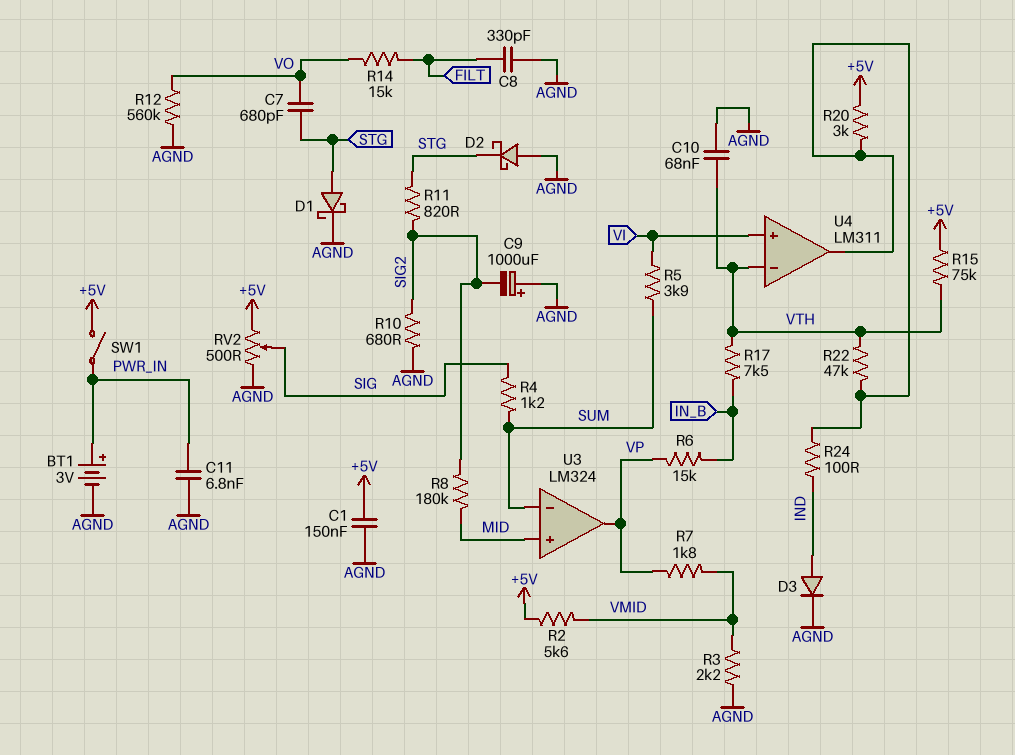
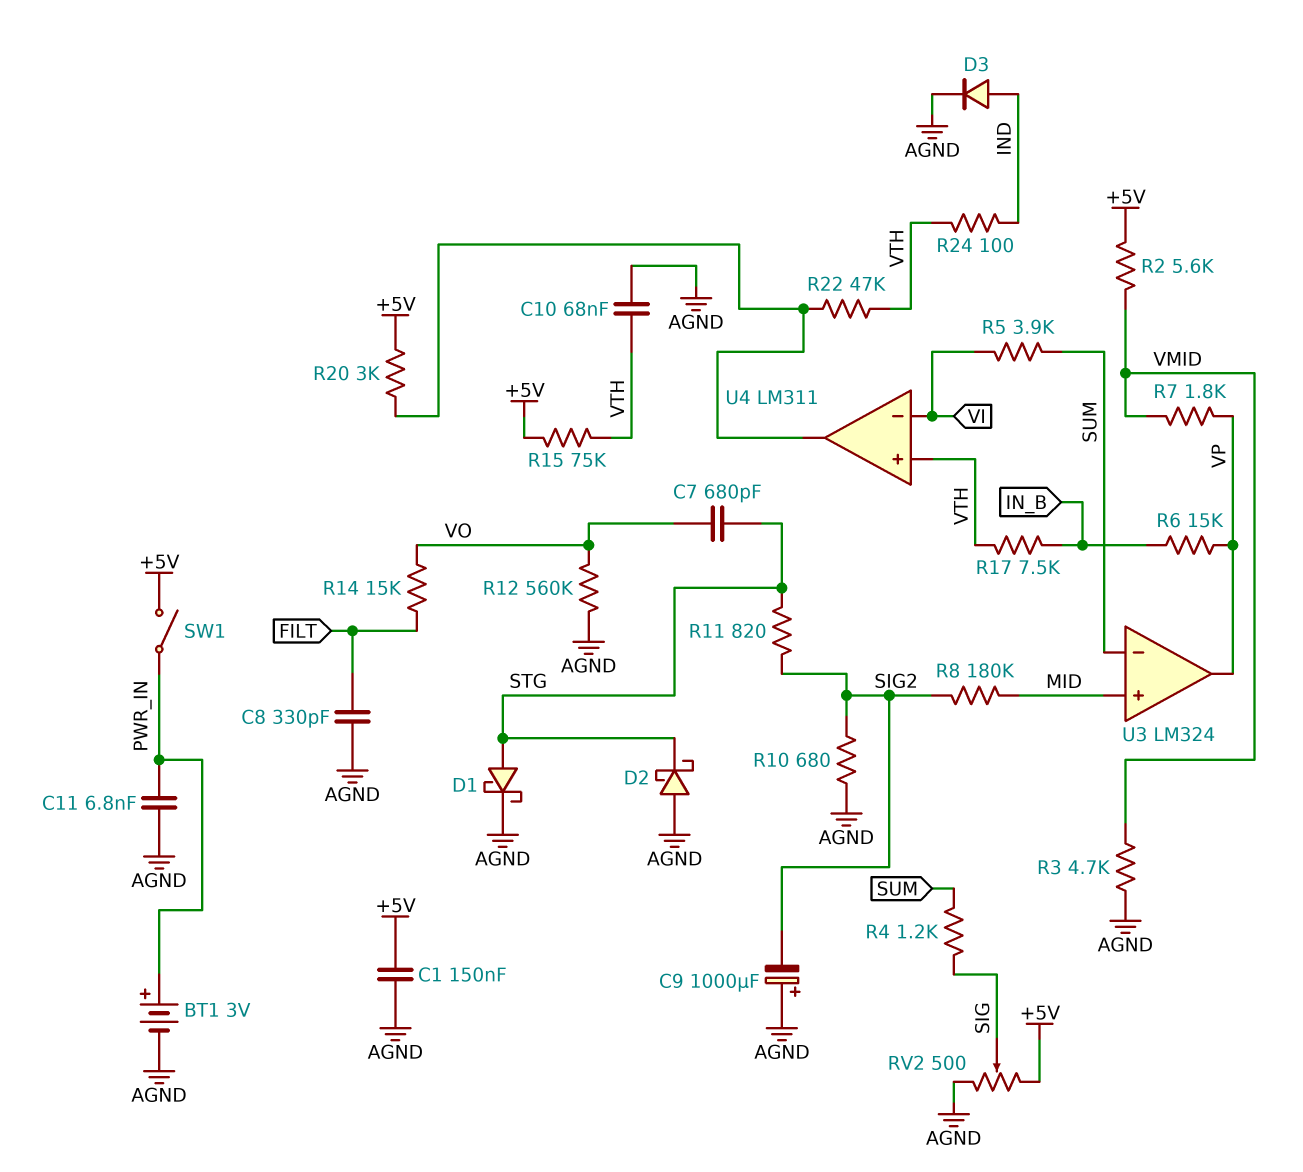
R3: 2.2k (AGND, VMID) -> 4.7k (AGND, VMID)
R24: 100 (IND, U4/out) -> 100 (IND, VTH)
U4 pin in+: VI -> VTH
U4 pin in-: VTH -> VI

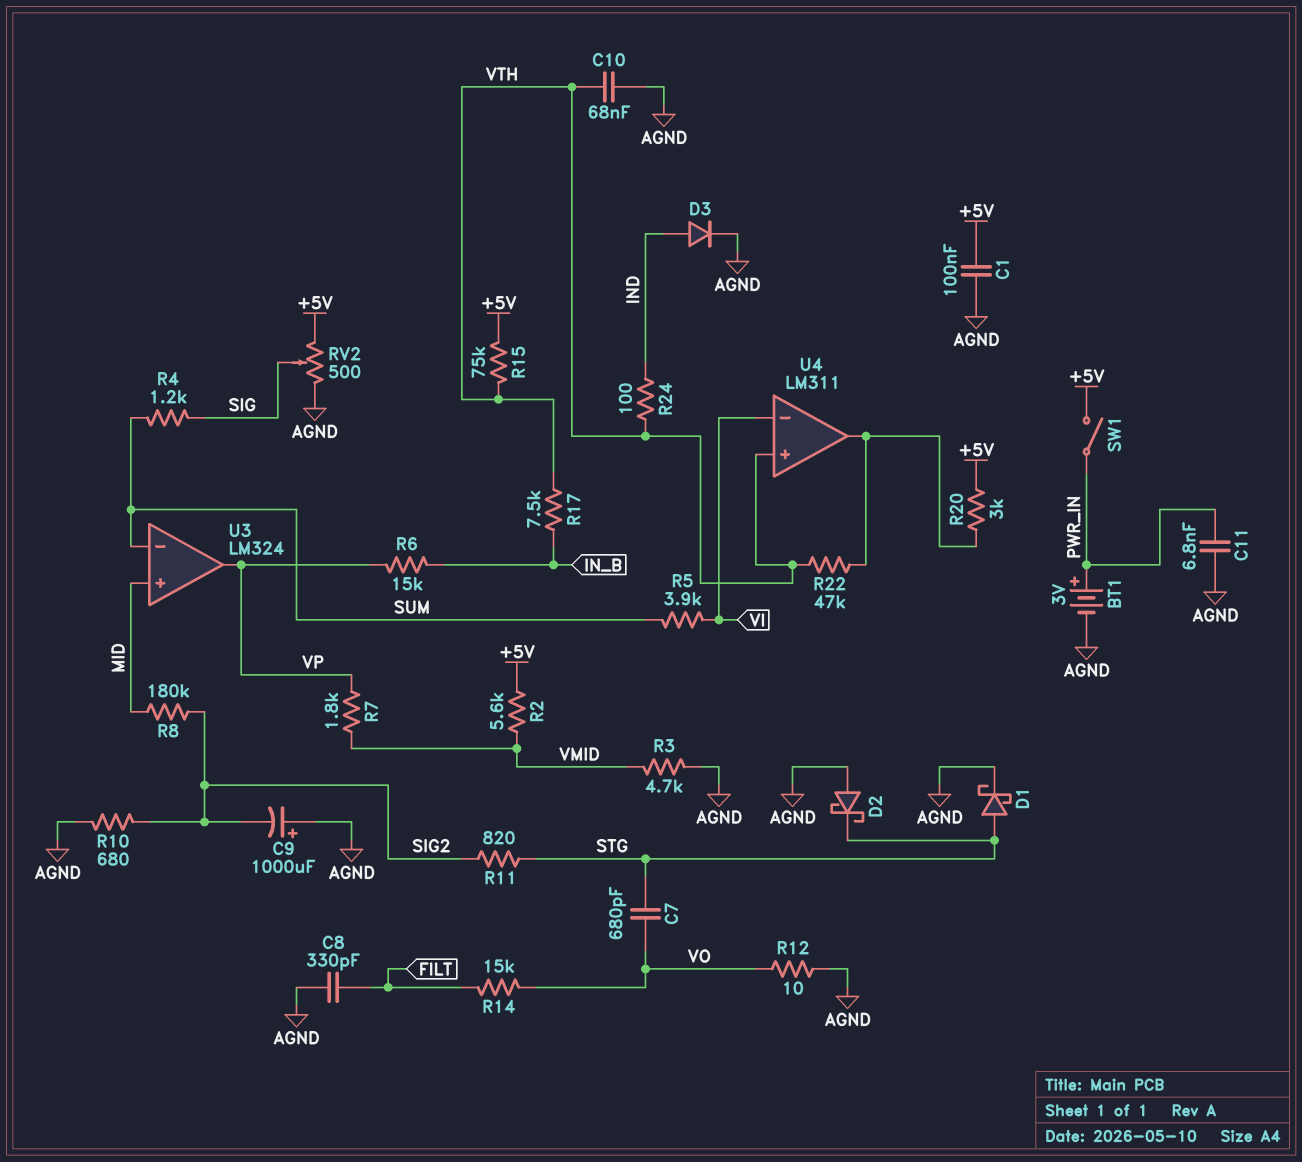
C1: 150nF (+5V, AGND) -> 100nF (+5V, AGND)
R12: 560k (AGND, VO) -> 10 (AGND, VO)

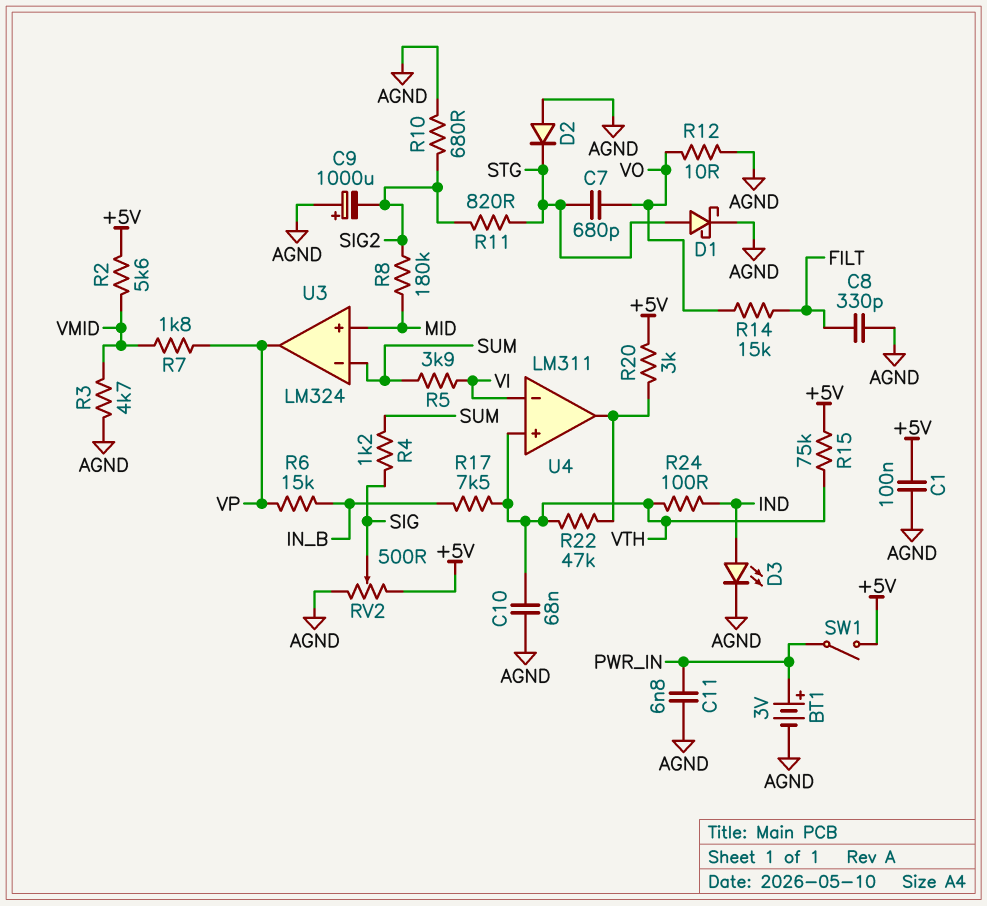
D2: schottky (A AGND, K STG) -> diode (A AGND, K STG)
D3: diode (A IND, K AGND) -> LED (A IND, K AGND)

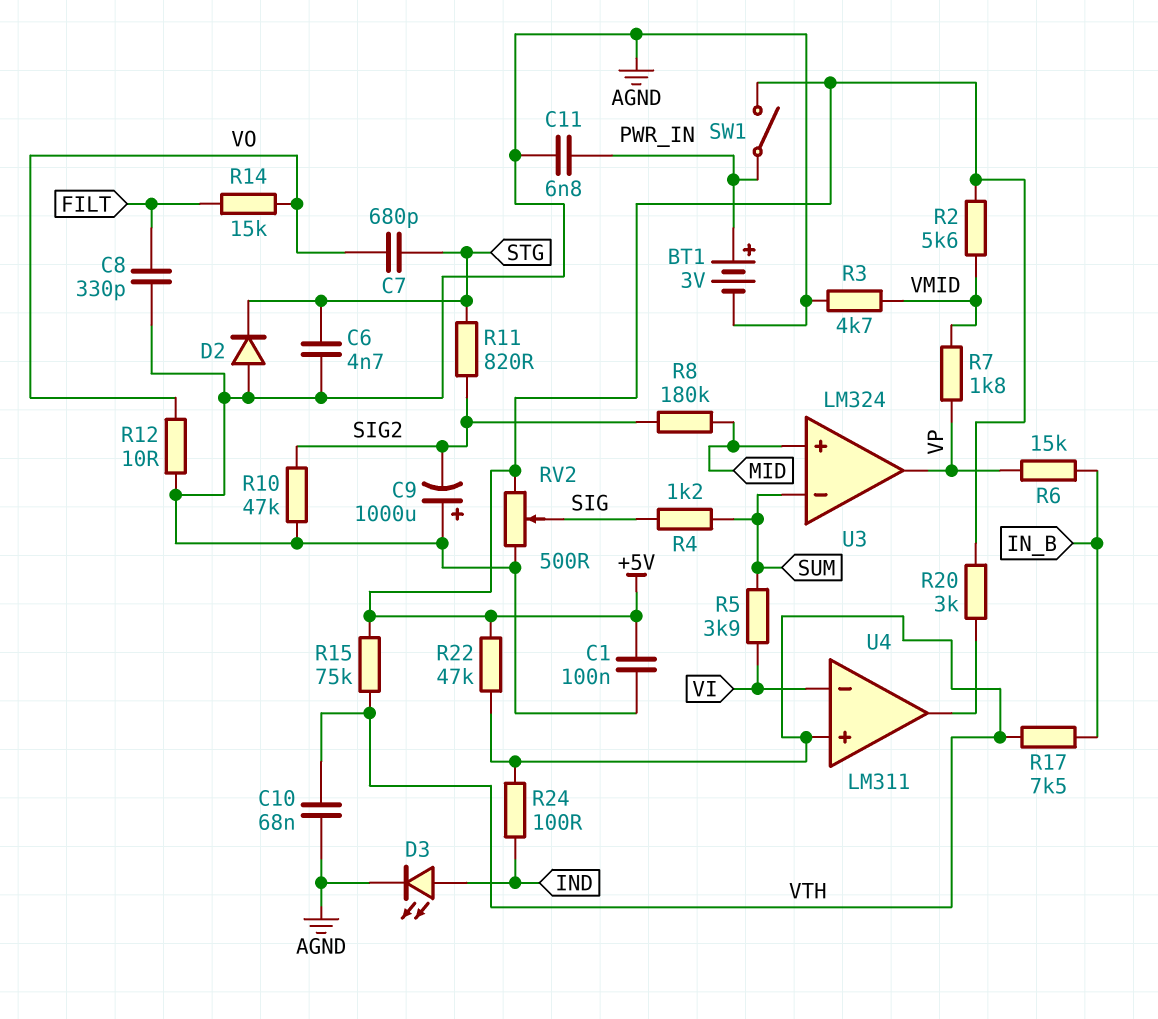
C6: none -> 4.7nF (AGND, STG)
D1: schottky (A STG, K AGND) -> none
R10: 680 (AGND, SIG2) -> 47k (AGND, SIG2)
R22: 47k (U4/out, VTH) -> 47k (+5V, VTH)

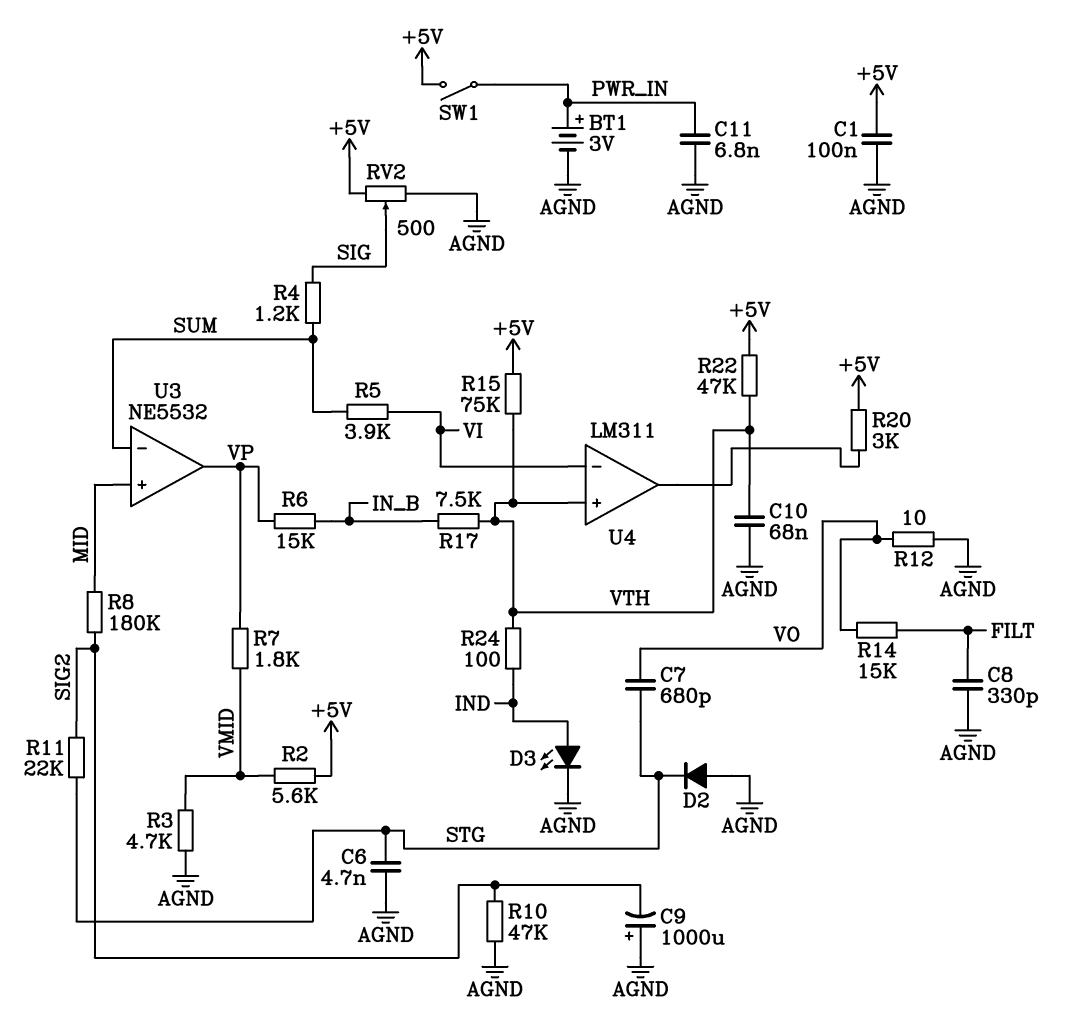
R11: 820 (SIG2, STG) -> 22k (SIG2, STG)
U3: LM324 -> NE5532

